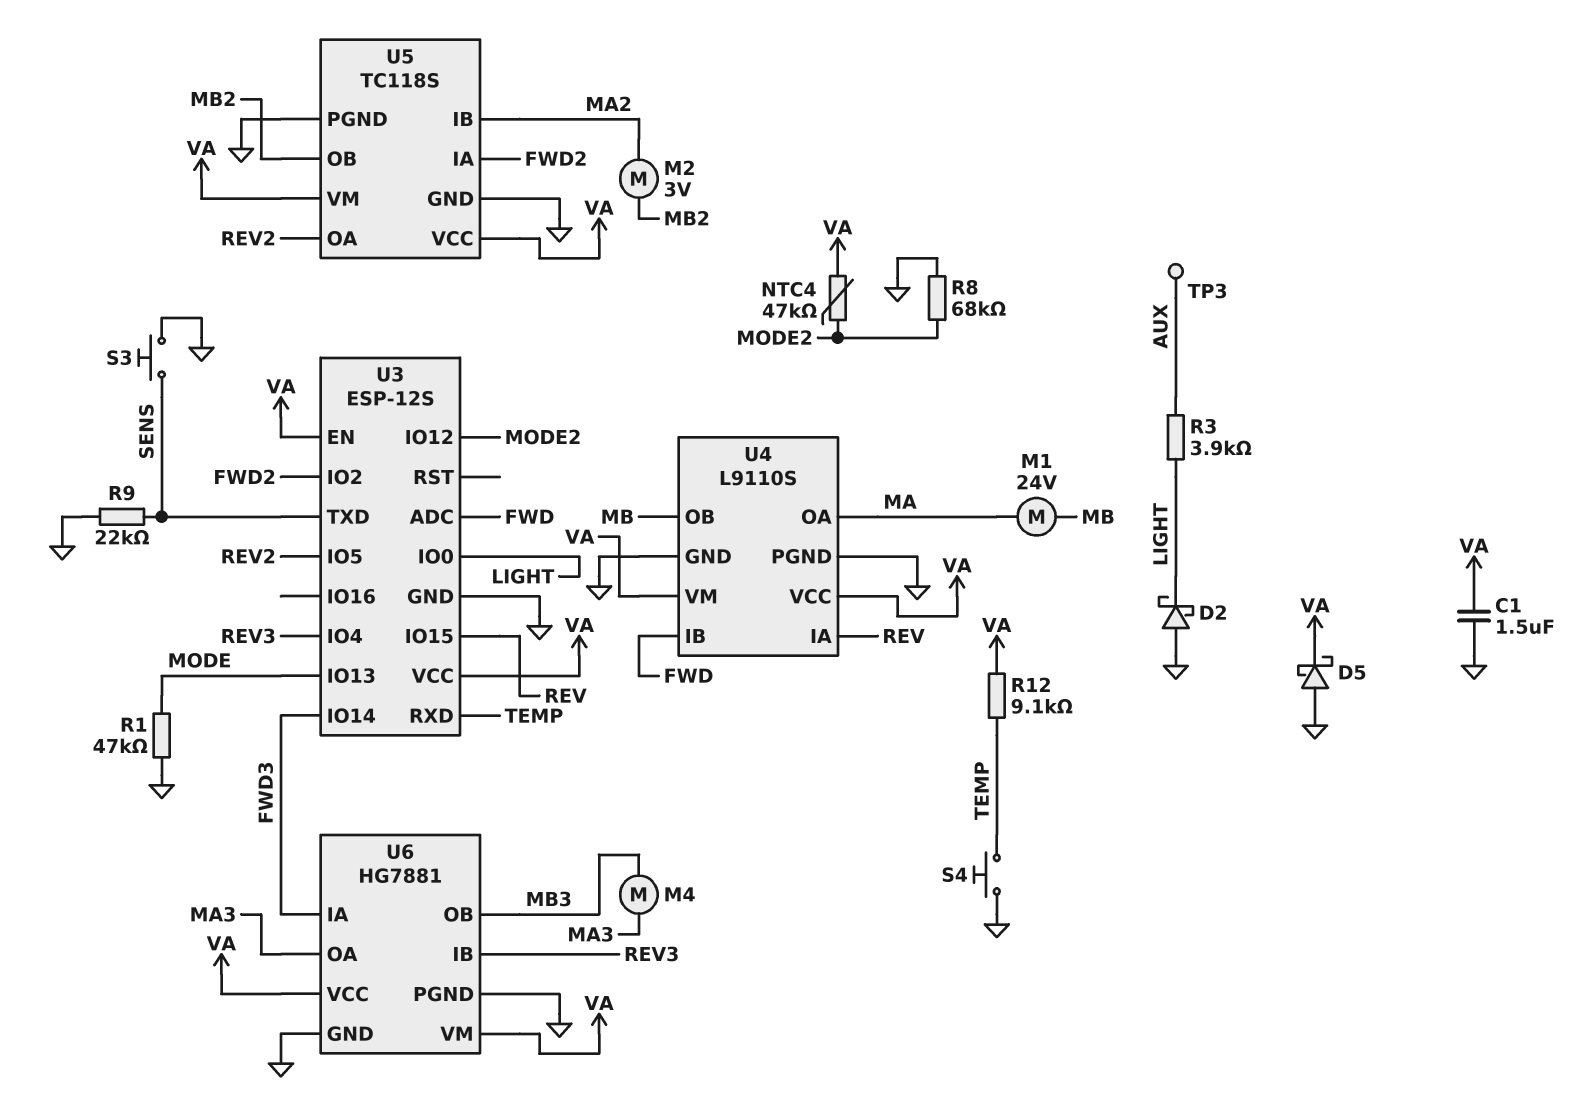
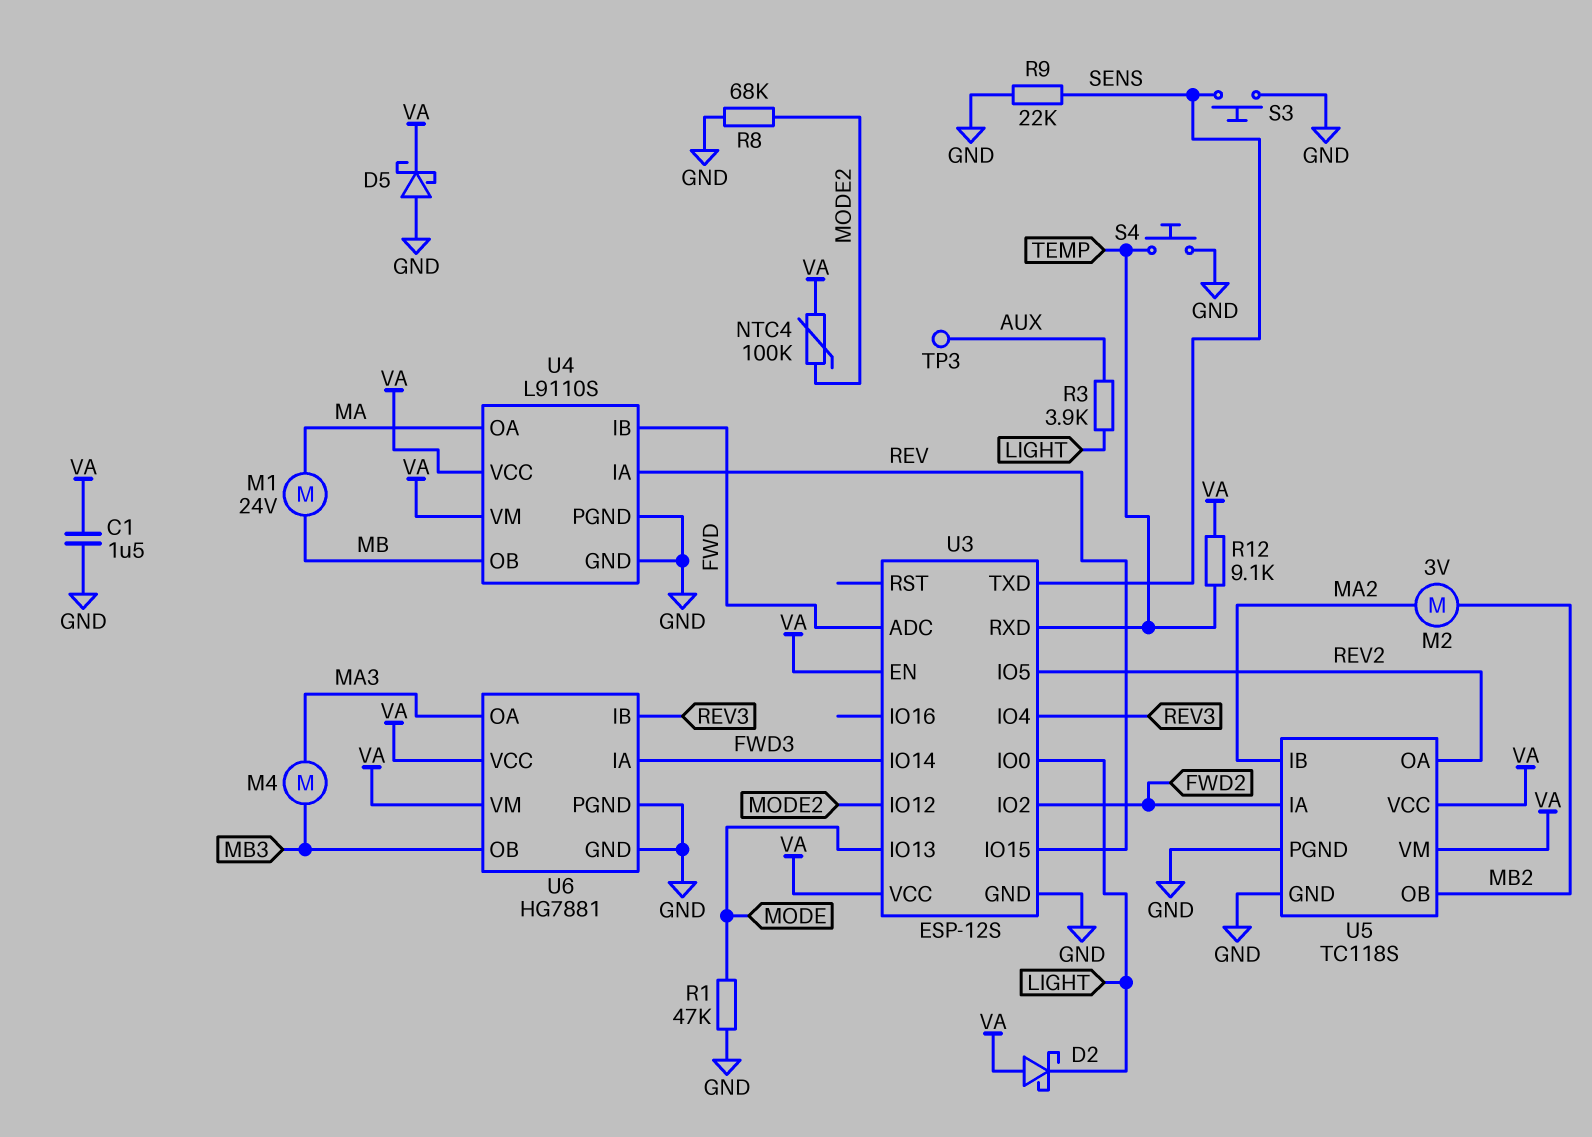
D2: schottky (A GND, K LIGHT) -> schottky (A VA, K LIGHT)
NTC4: 47k (MODE2, VA) -> 100k (MODE2, VA)

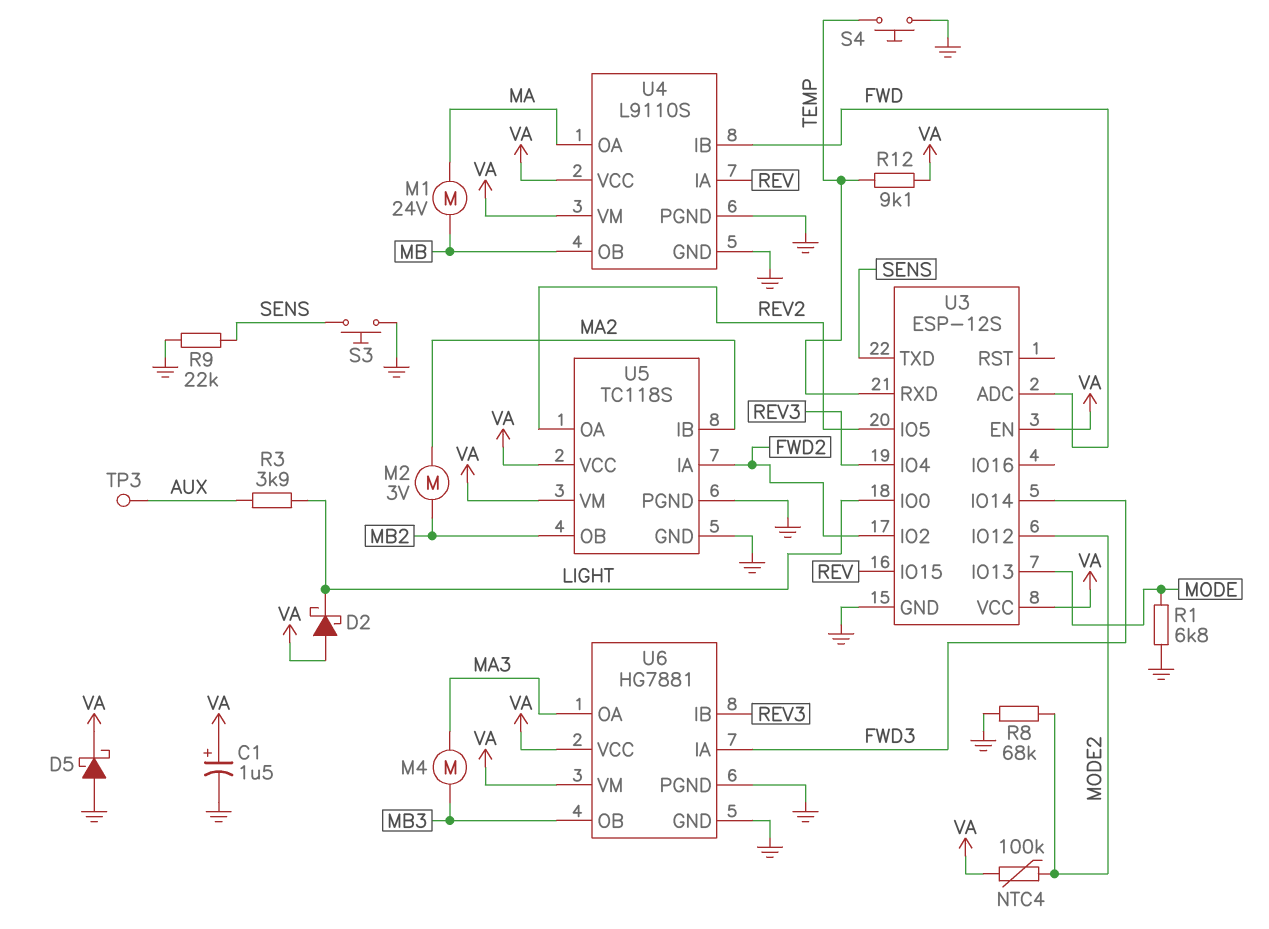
C1: 1.5uF (GND, VA) -> 1.5uF (plus VA, minus GND)
R1: 47k (GND, MODE) -> 6.8k (GND, MODE)

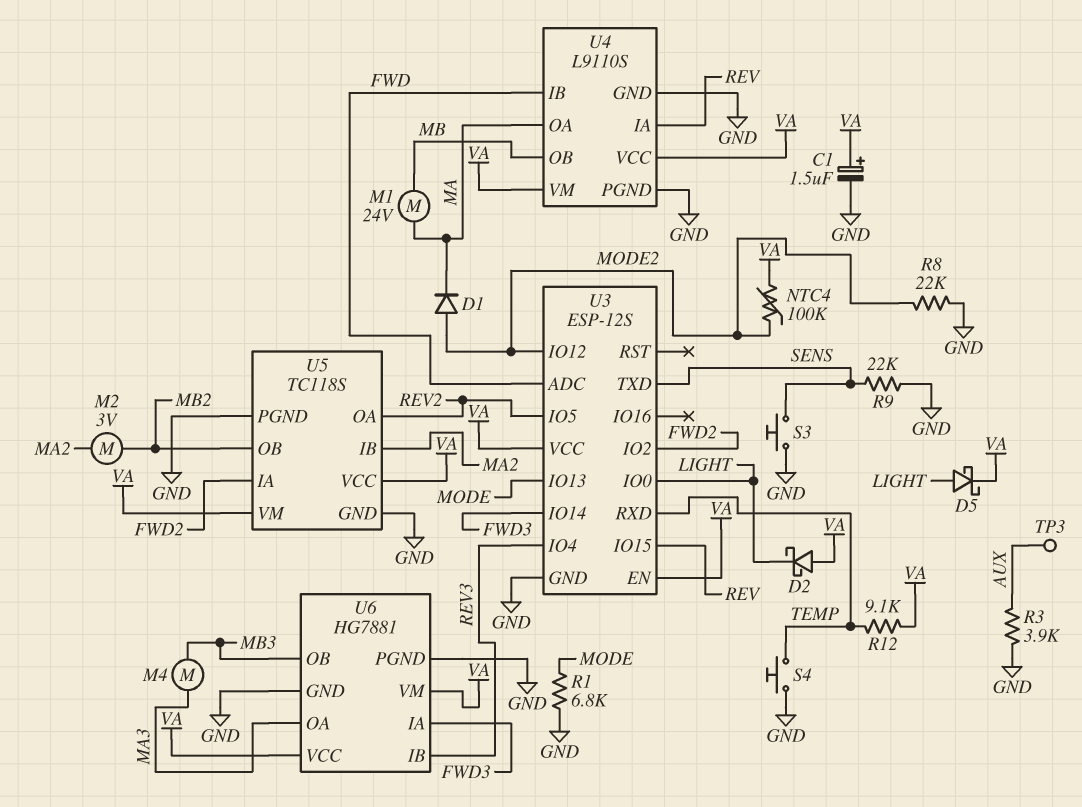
D1: none -> diode (A MODE2, K MA)
D5: schottky (A GND, K VA) -> schottky (A LIGHT, K VA)
R3: 3.9k (AUX, LIGHT) -> 3.9k (AUX, GND)
R8: 68k (GND, MODE2) -> 22k (GND, MODE2)

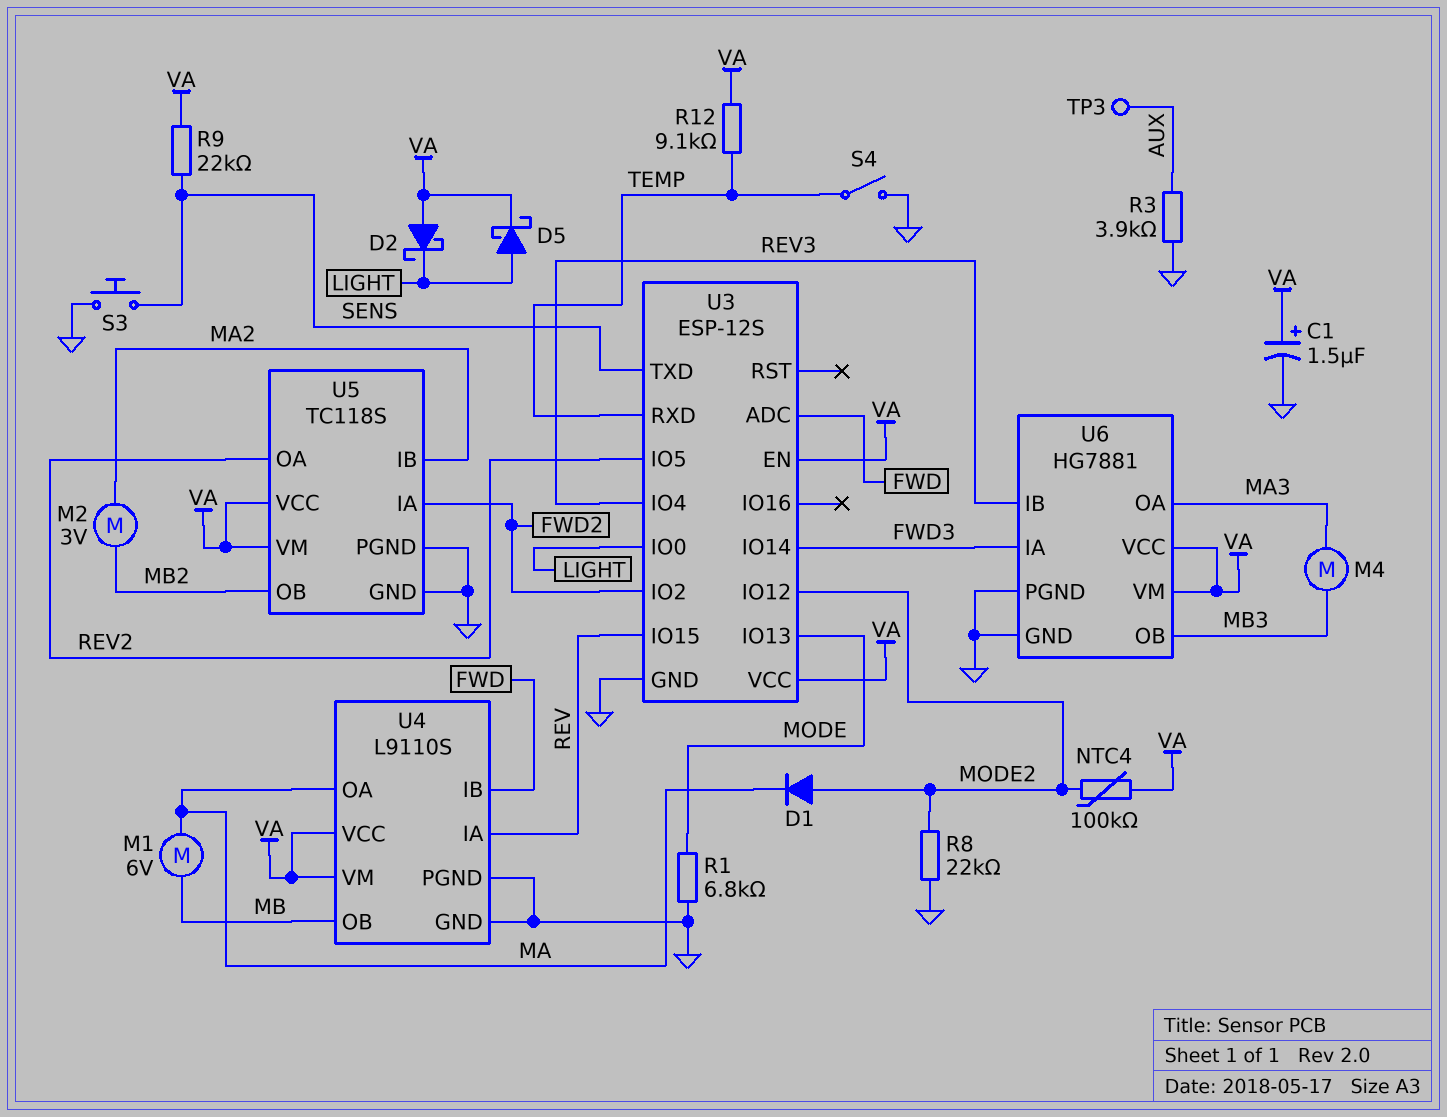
M1: motor 24V (MA, MB) -> motor 6V (MA, MB)
R9: 22k (GND, SENS) -> 22k (SENS, VA)
S4: button (GND, TEMP) -> switch (GND, TEMP)

